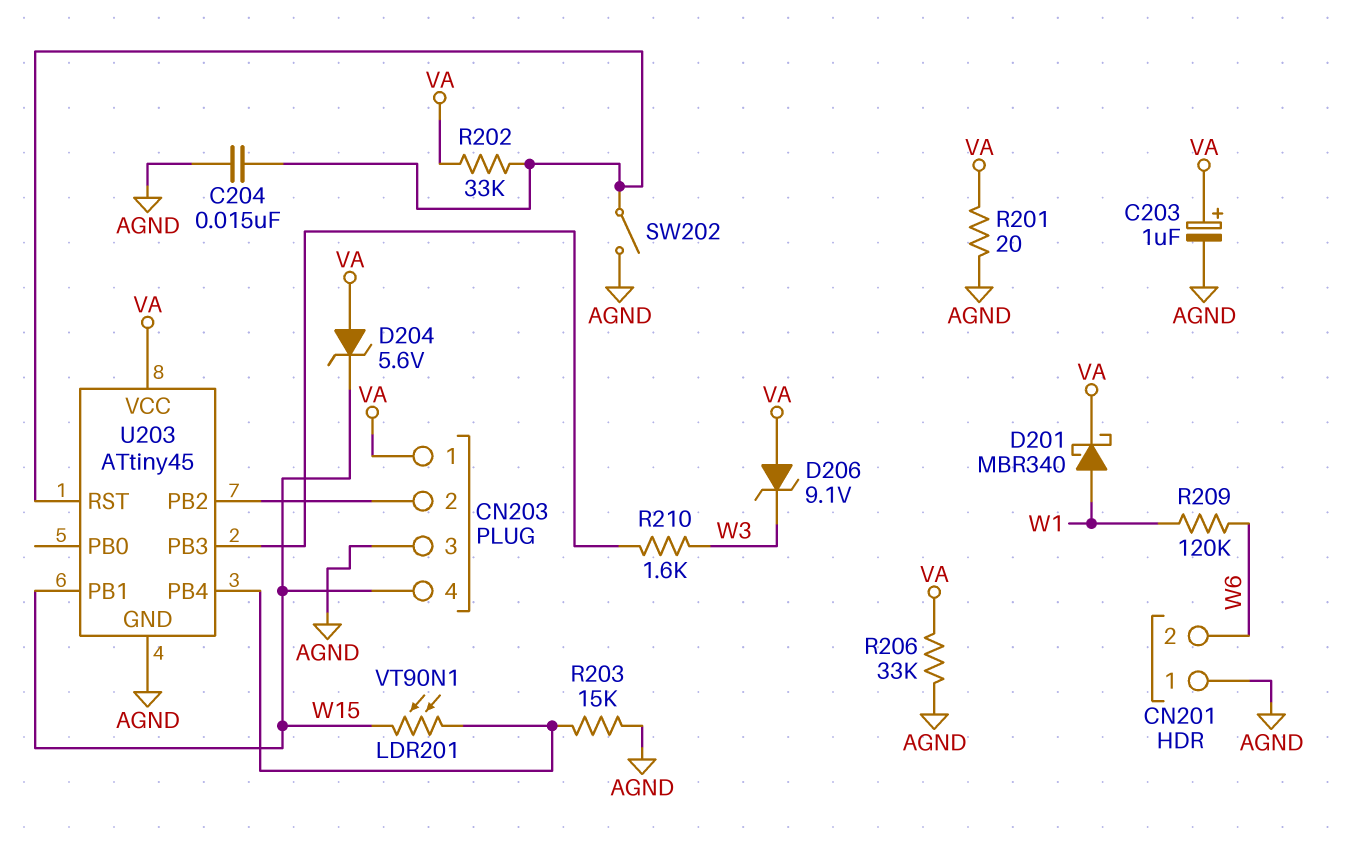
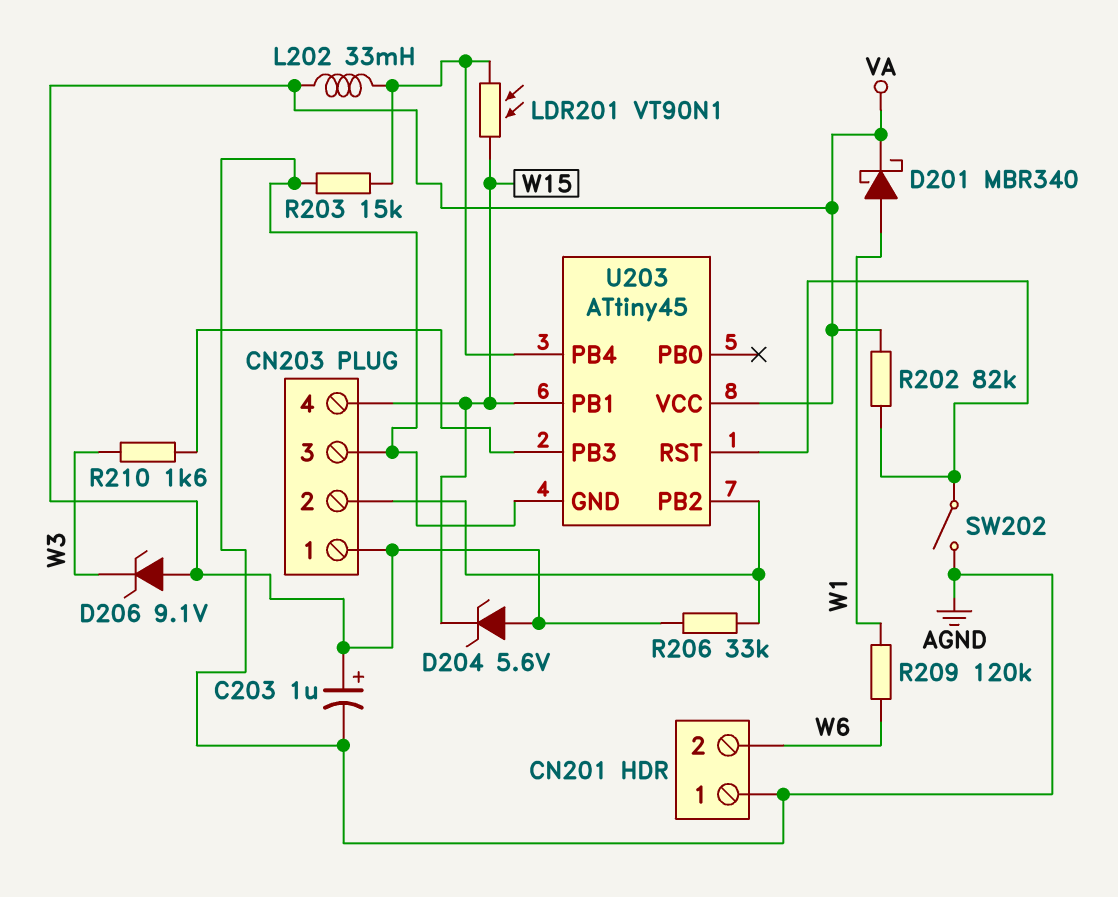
C204: 15nF (AGND, U203/RST) -> none
L202: none -> 33mH (U203/PB4, VA)
R201: 20 (AGND, VA) -> none
R202: 33k (U203/RST, VA) -> 82k (U203/RST, VA)
R206: 33k (AGND, VA) -> 33k (CN203/2, VA)

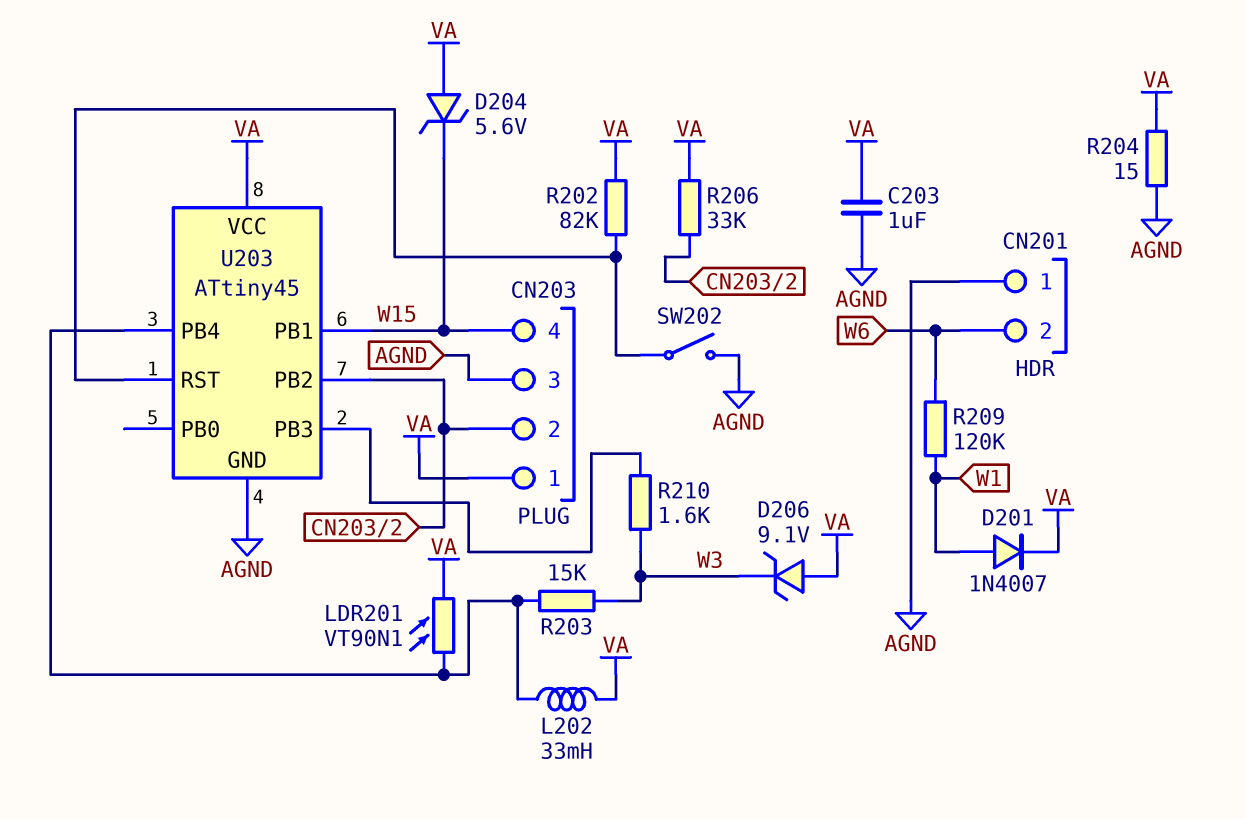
C203: 1uF (plus VA, minus AGND) -> 1uF (AGND, VA)
D201: schottky MBR340 (A W1, K VA) -> diode 1N4007 (A W1, K VA)
LDR201: VT90N1 (U203/PB4, W15) -> VT90N1 (U203/PB4, VA)
R203: 15k (AGND, U203/PB4) -> 15k (U203/PB4, W3)
R204: none -> 15 (AGND, VA)

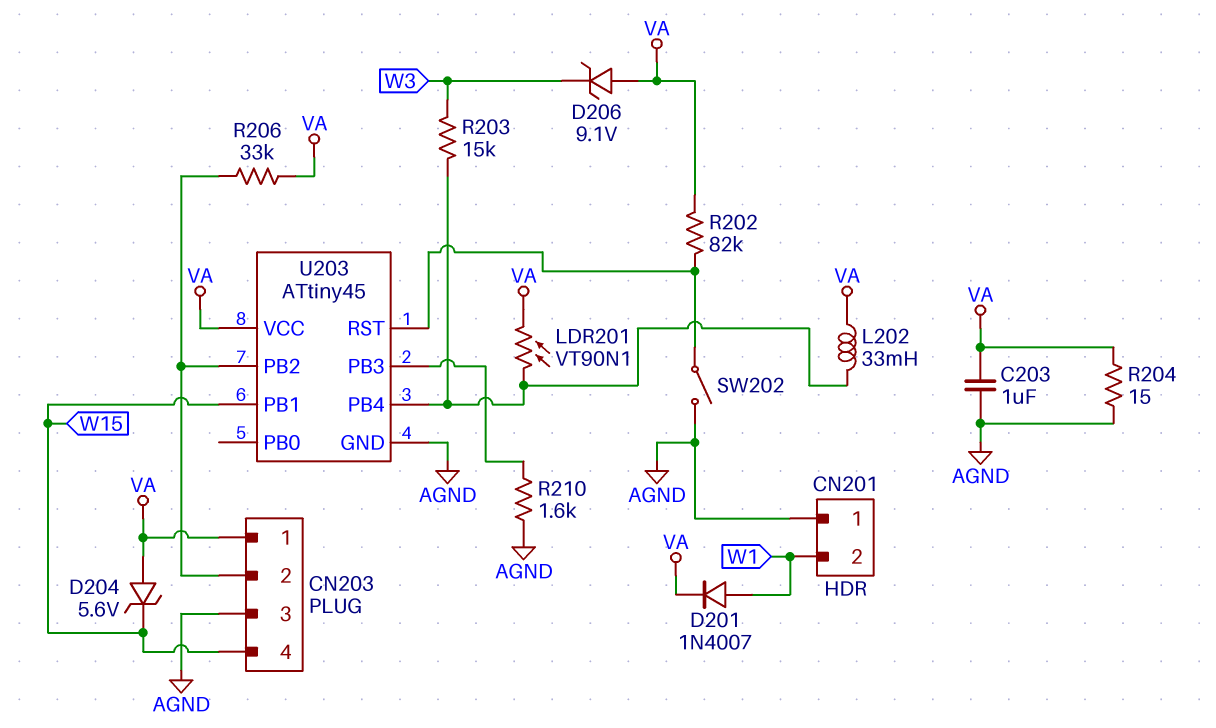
CN201 pin 2: W6 -> W1
R209: 120k (W1, W6) -> none
R210: 1.6k (U203/PB3, W3) -> 1.6k (AGND, U203/PB3)

